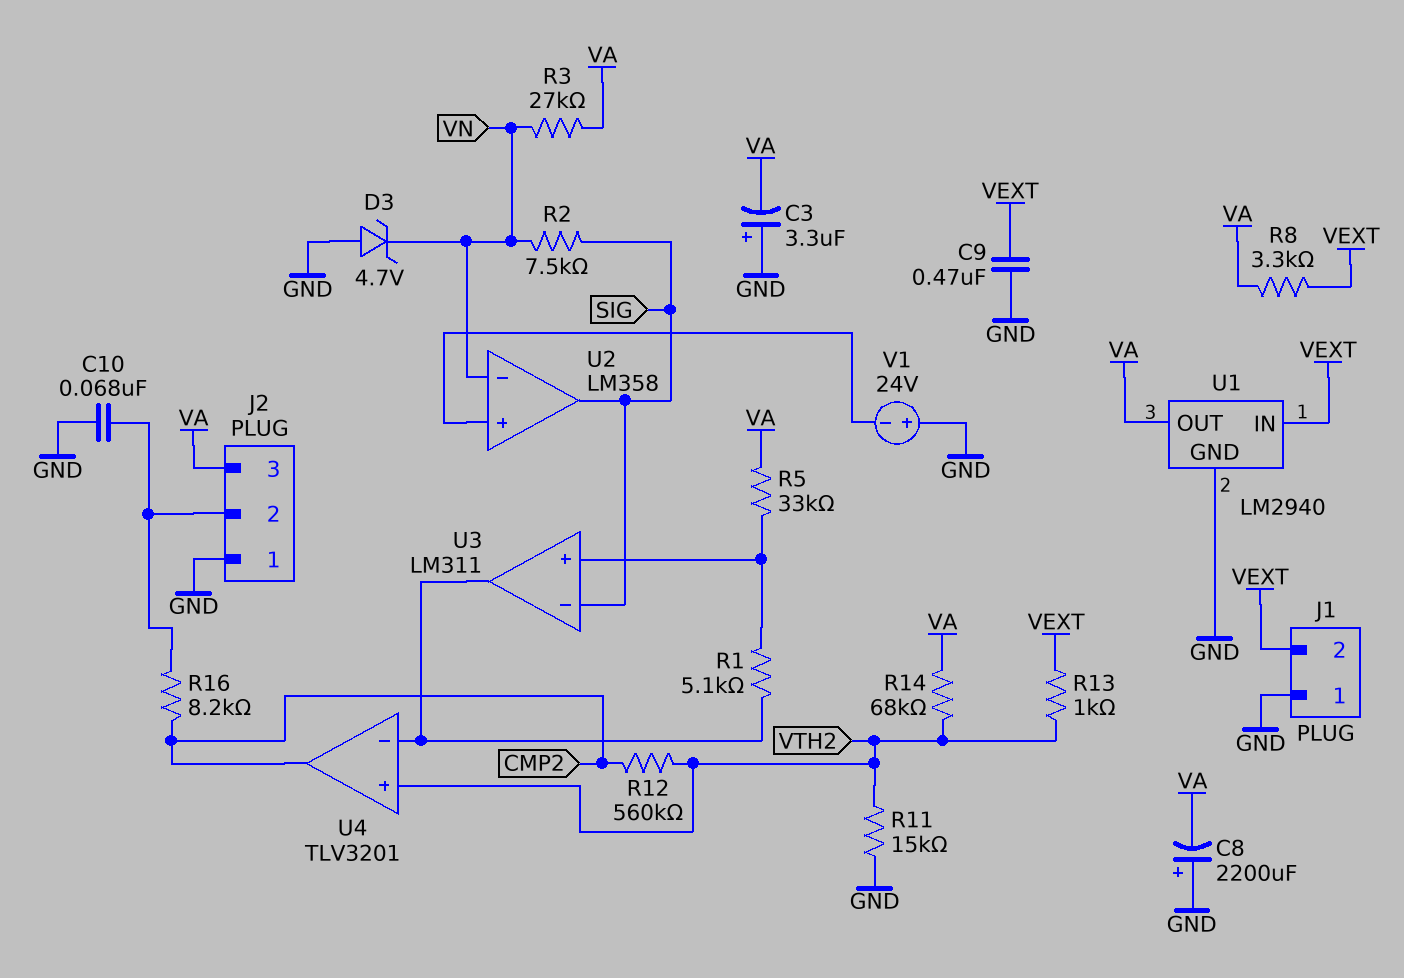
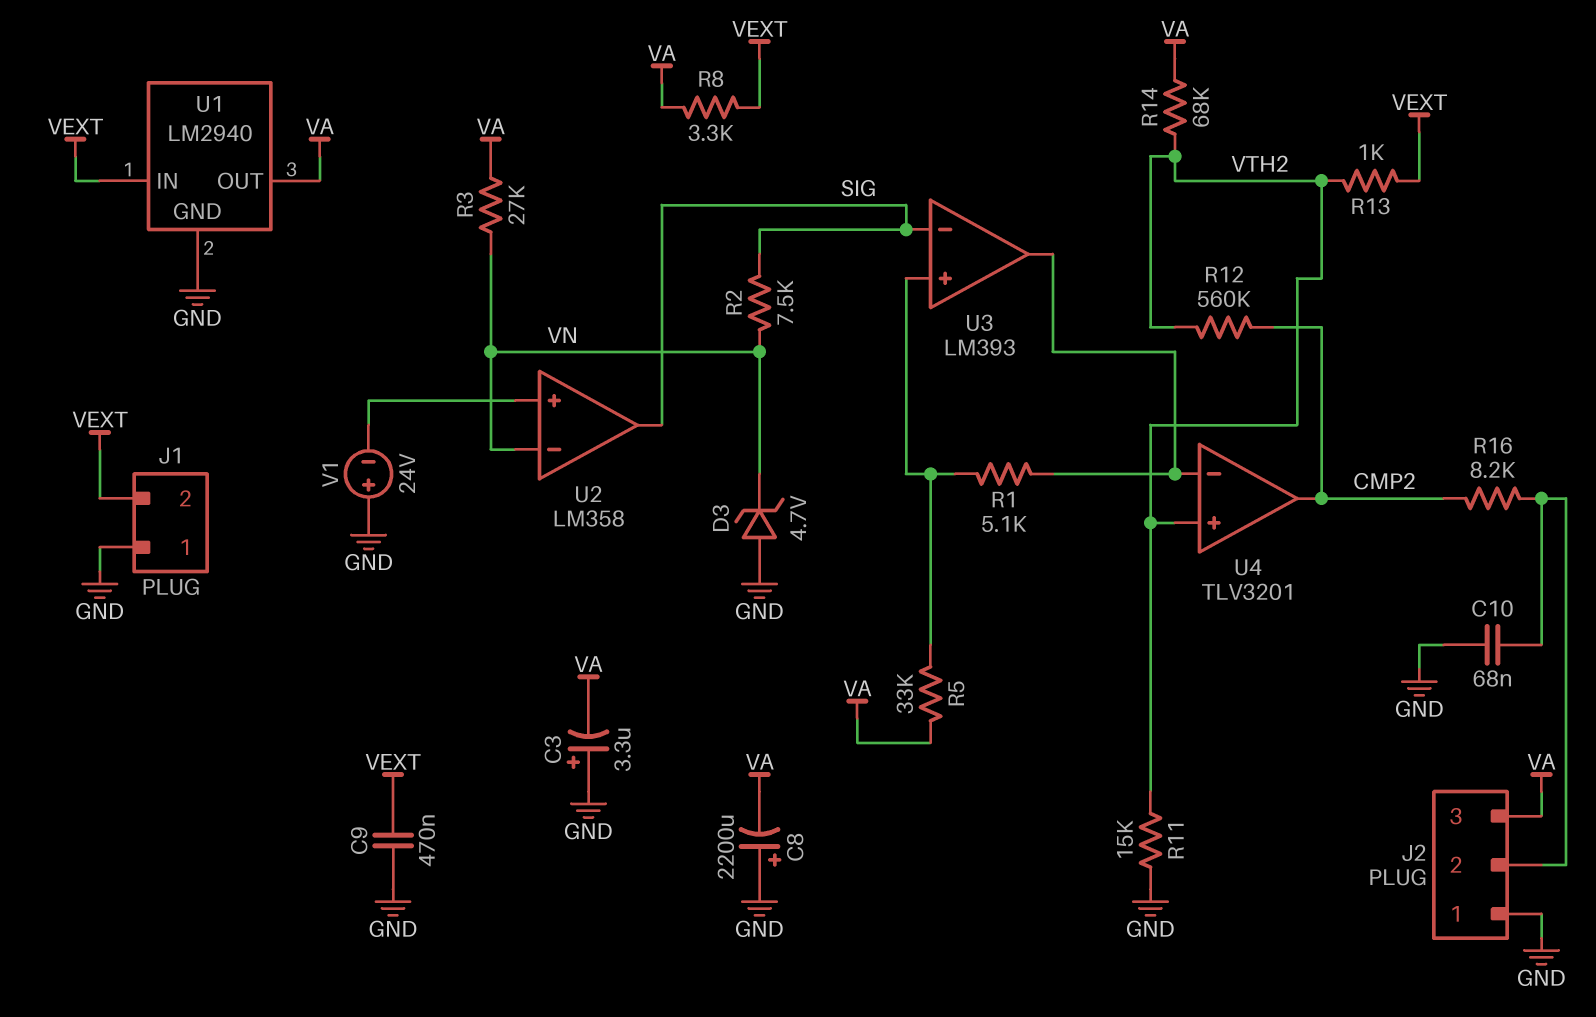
U3: LM311 -> LM393

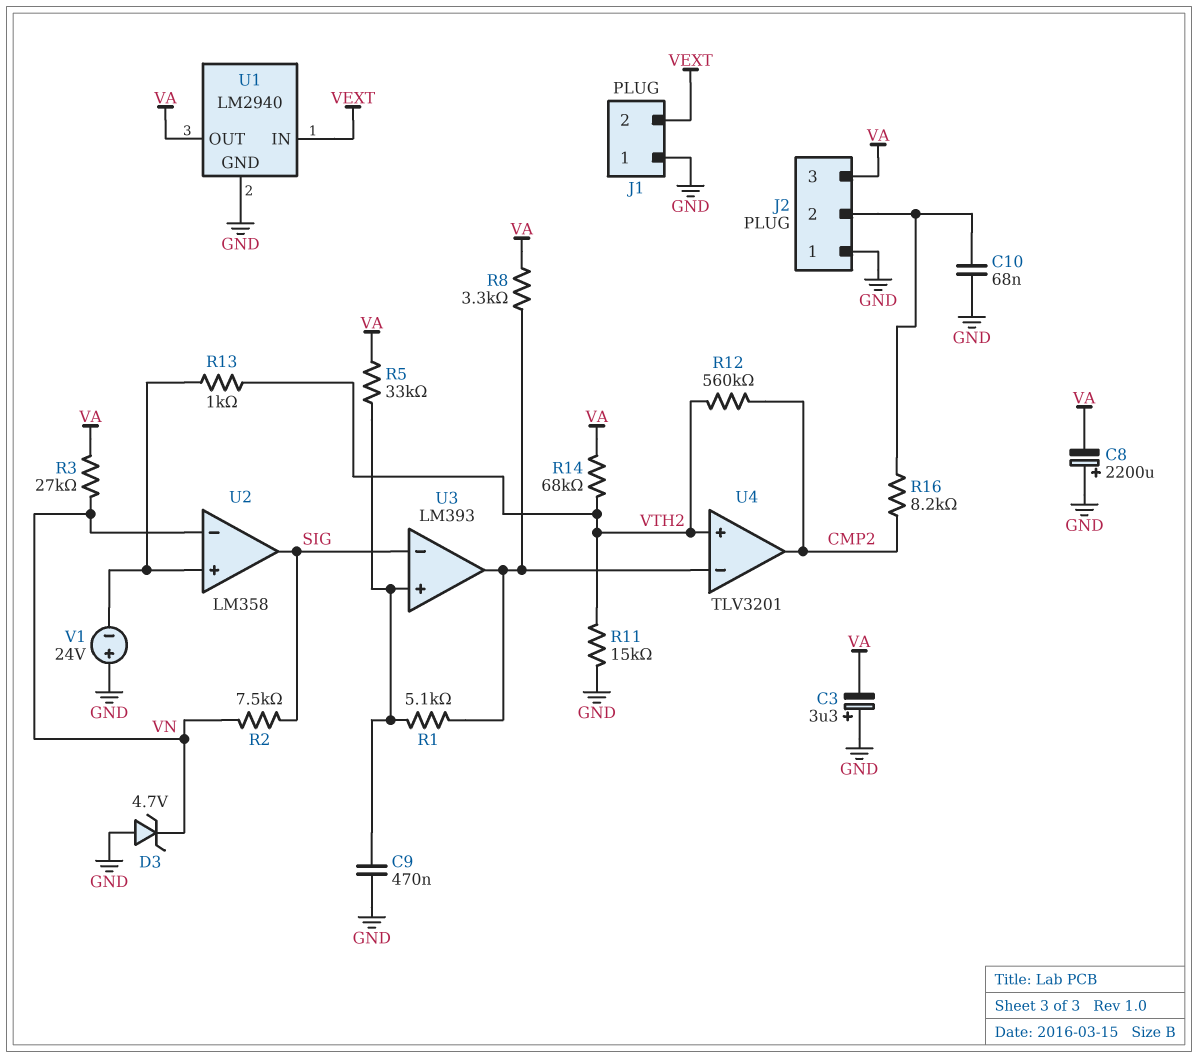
C9: 470nF (GND, VEXT) -> 470nF (GND, U3/in+)
R8: 3.3k (VA, VEXT) -> 3.3k (U3/out, VA)
R13: 1k (VEXT, VTH2) -> 1k (U2/in+, VTH2)

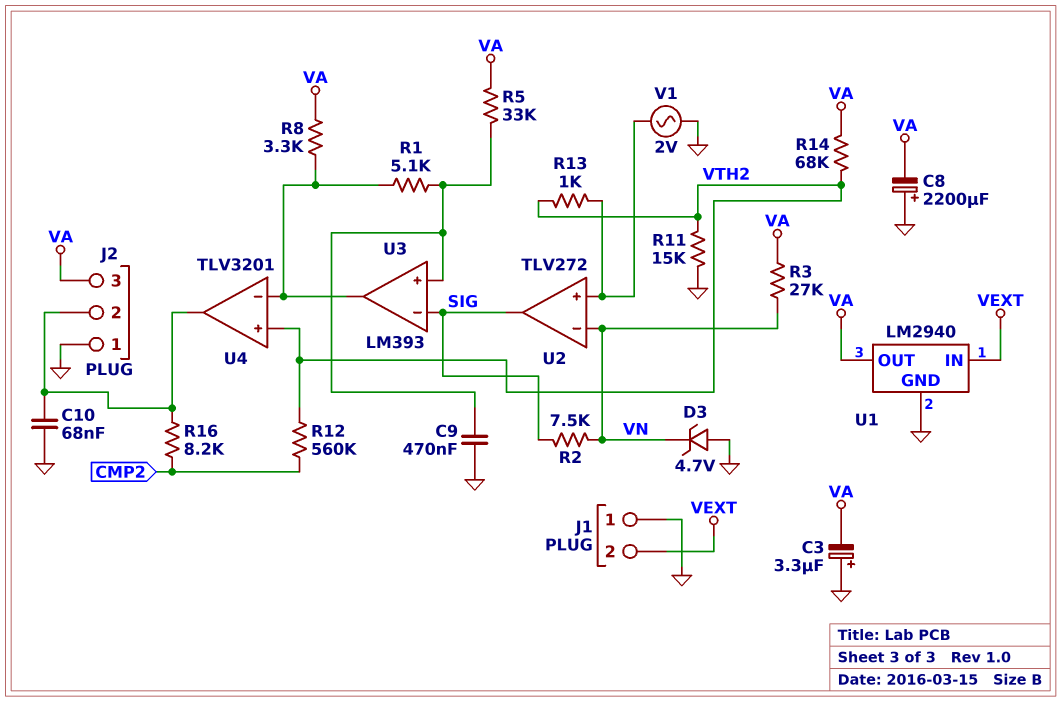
U2: LM358 -> TLV272
U4 pin out: CMP2 -> J2/2
V1: 24V (plus GND, minus U2/in+) -> AC 2V (GND, U2/in+)

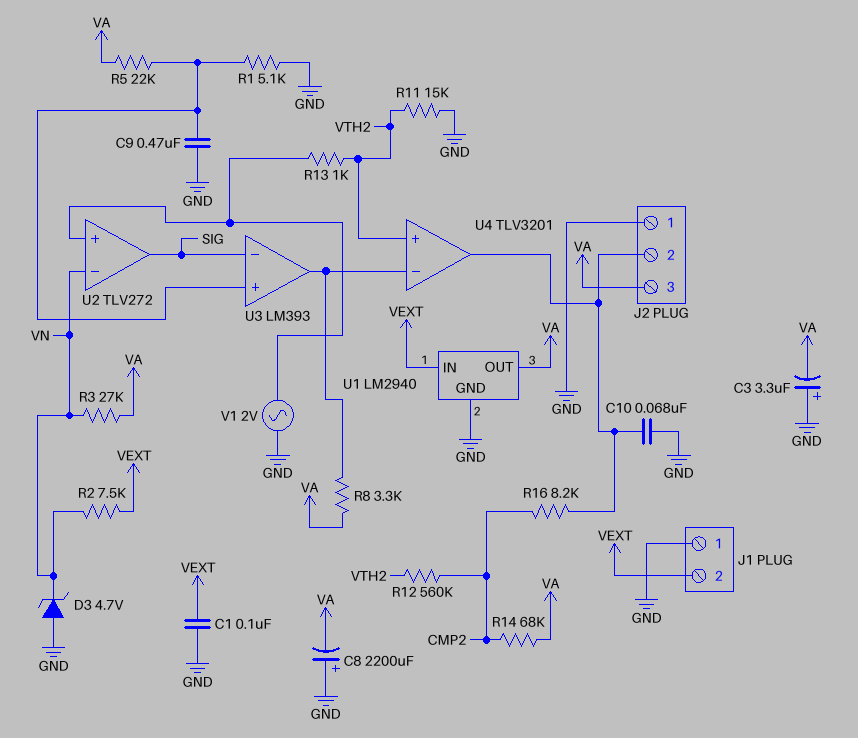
C1: none -> 100nF (GND, VEXT)
R1: 5.1k (U3/in+, U3/out) -> 5.1k (GND, U3/in+)
R2: 7.5k (SIG, VN) -> 7.5k (VEXT, VN)
R5: 33k (U3/in+, VA) -> 22k (U3/in+, VA)
R14: 68k (VA, VTH2) -> 68k (CMP2, VA)

